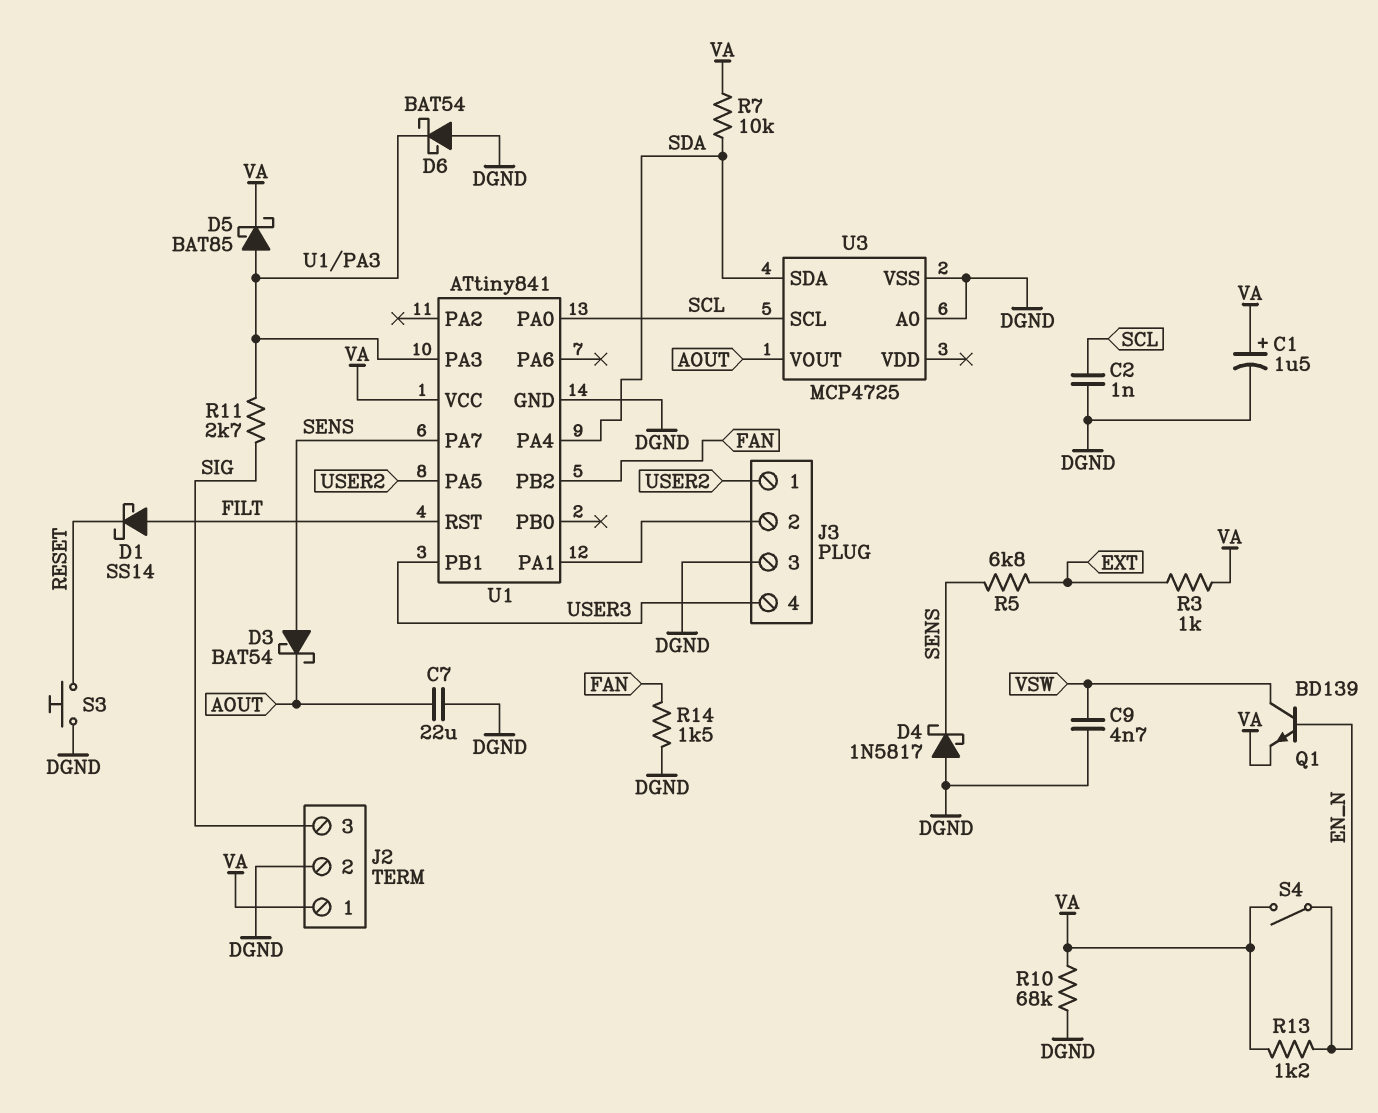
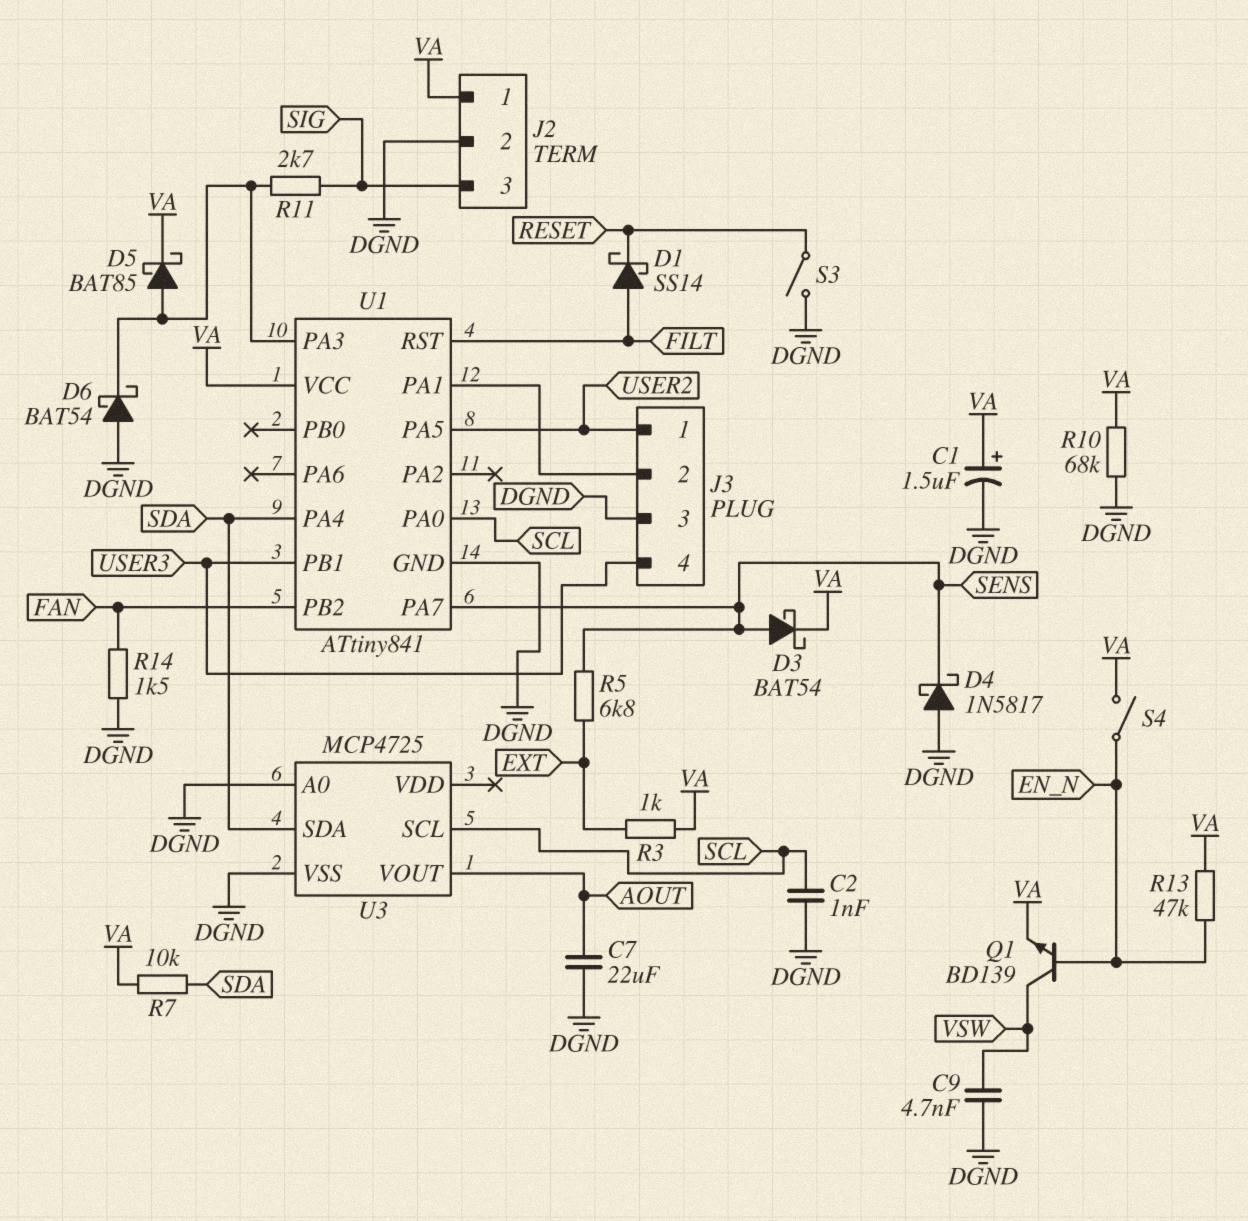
D3: schottky BAT54 (A SENS, K AOUT) -> schottky BAT54 (A SENS, K VA)
R13: 1.2k (EN_N, VA) -> 47k (EN_N, VA)
S3: button (DGND, RESET) -> switch (DGND, RESET)

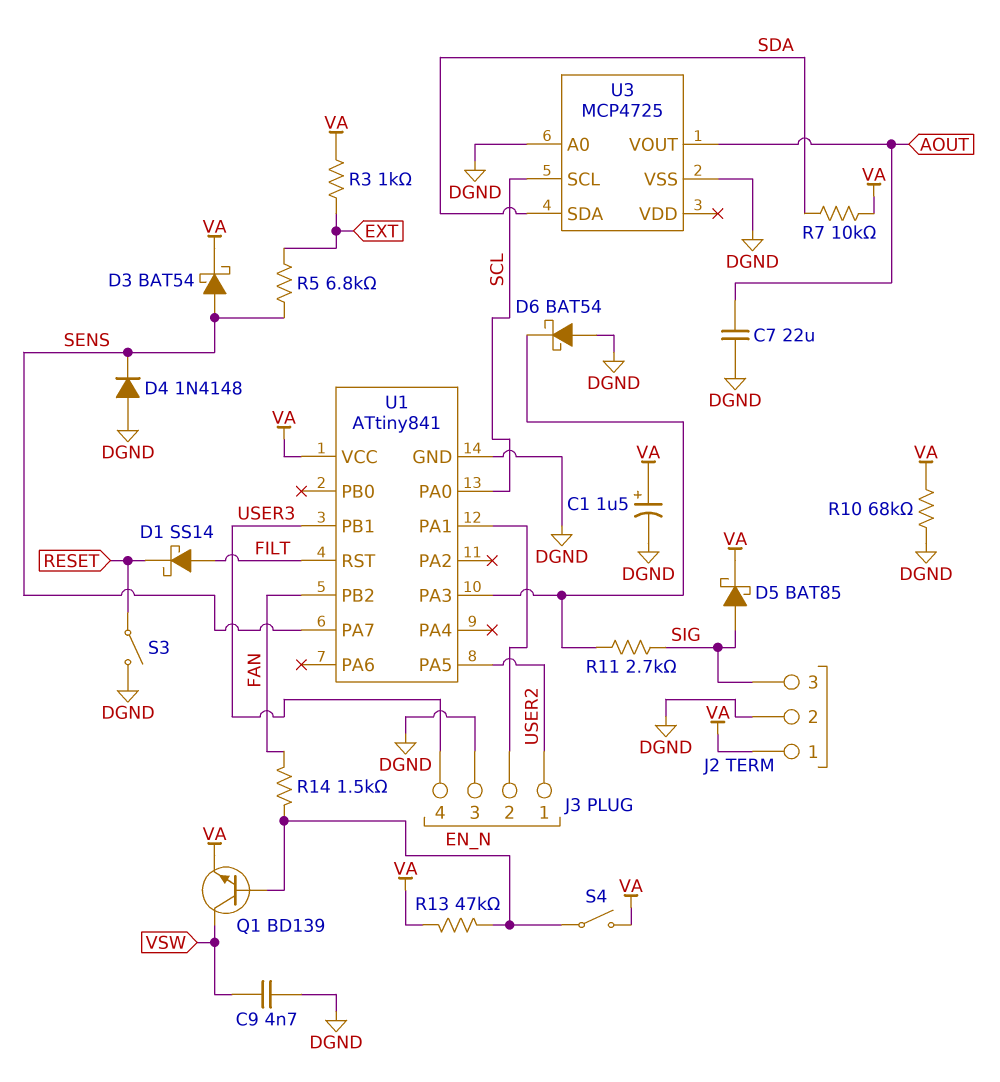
C2: 1nF (DGND, SCL) -> none
D4: schottky 1N5817 (A DGND, K SENS) -> diode 1N4148 (A DGND, K SENS)
D5: schottky BAT85 (A U1/PA3, K VA) -> schottky BAT85 (A SIG, K VA)
R14: 1.5k (DGND, FAN) -> 1.5k (EN_N, FAN)
U1 pin PA4: SDA -> none

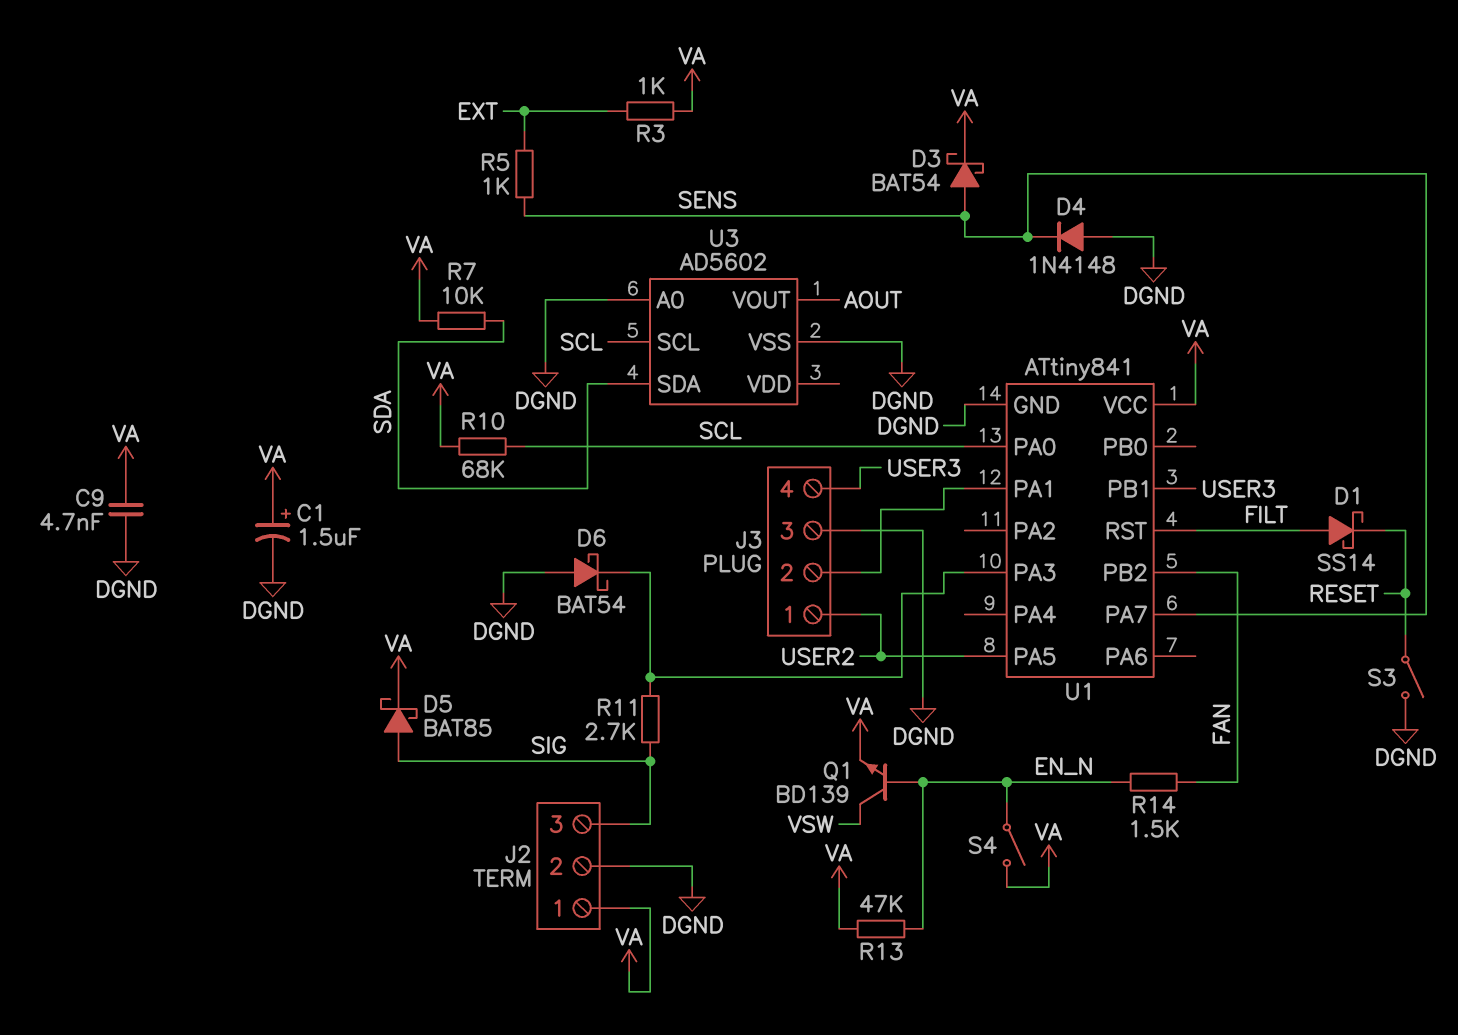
C7: 22uF (AOUT, DGND) -> none
C9: 4.7nF (DGND, VSW) -> 4.7nF (DGND, VA)
R5: 6.8k (EXT, SENS) -> 1k (EXT, SENS)
R10: 68k (DGND, VA) -> 68k (SCL, VA)
U3: MCP4725 -> AD5602

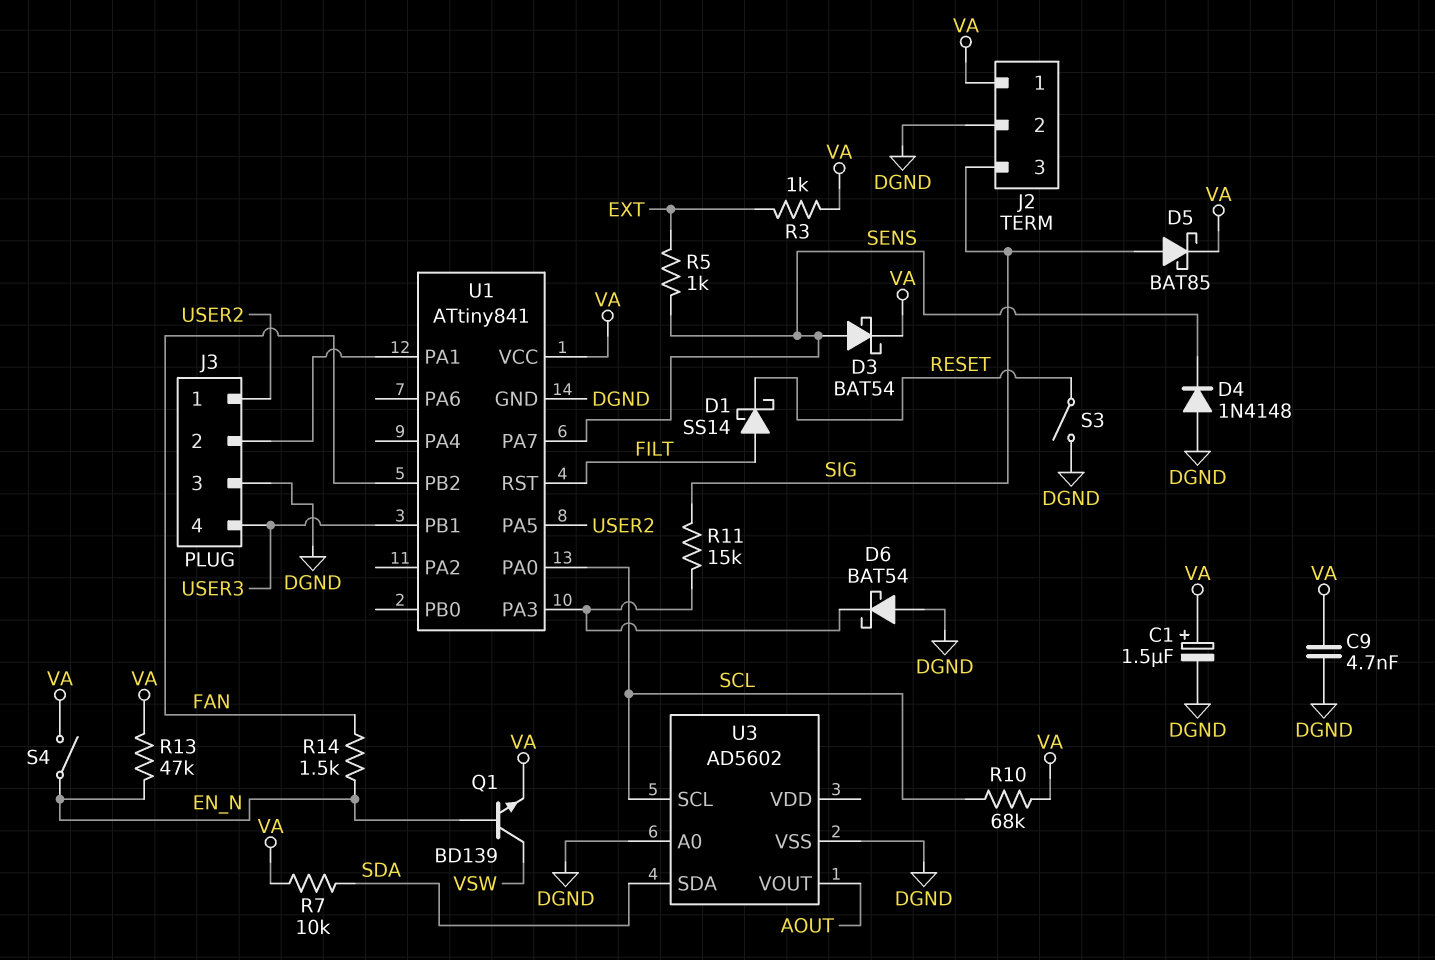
R11: 2.7k (SIG, U1/PA3) -> 15k (SIG, U1/PA3)

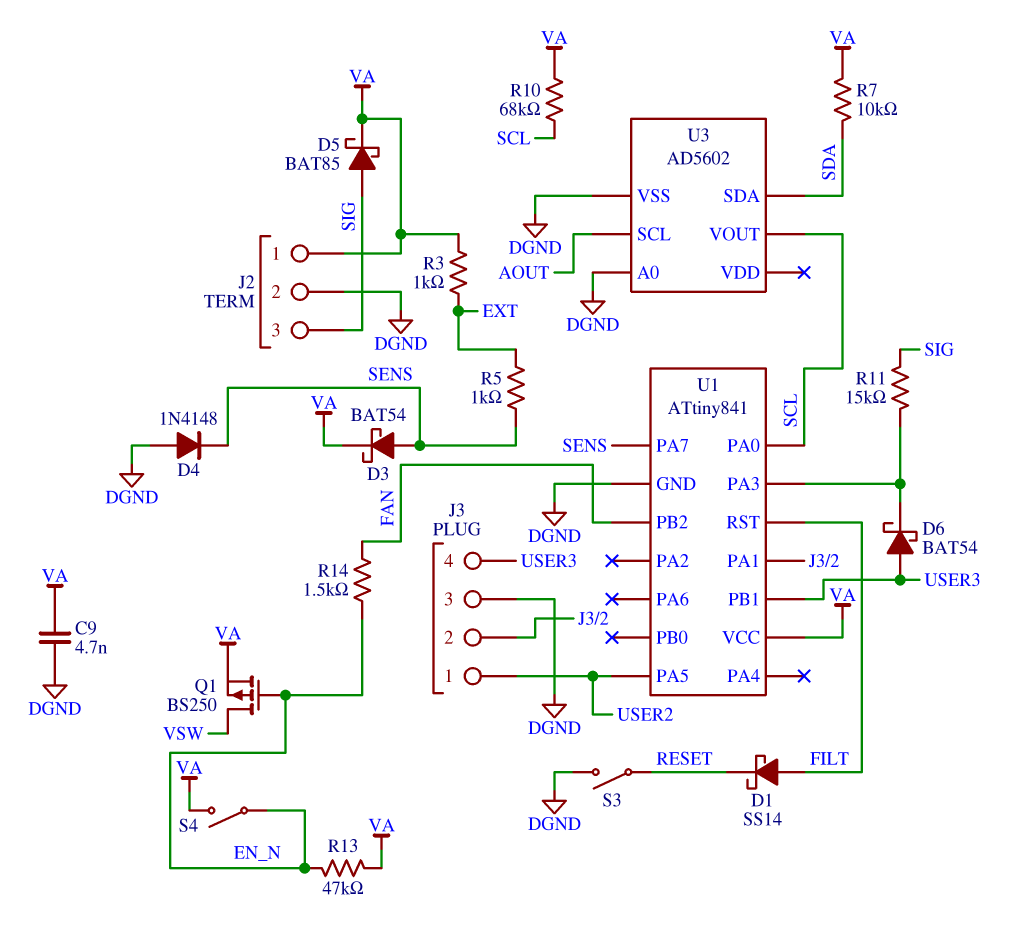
C1: 1.5uF (plus VA, minus DGND) -> none
D6: schottky BAT54 (A DGND, K U1/PA3) -> schottky BAT54 (A USER3, K U1/PA3)
Q1: NPN BD139 (B EN_N, C VSW, E VA) -> PMOS BS250 (G EN_N, D VSW, S VA)
U3 pin SCL: SCL -> AOUT
U3 pin VOUT: AOUT -> SCL

